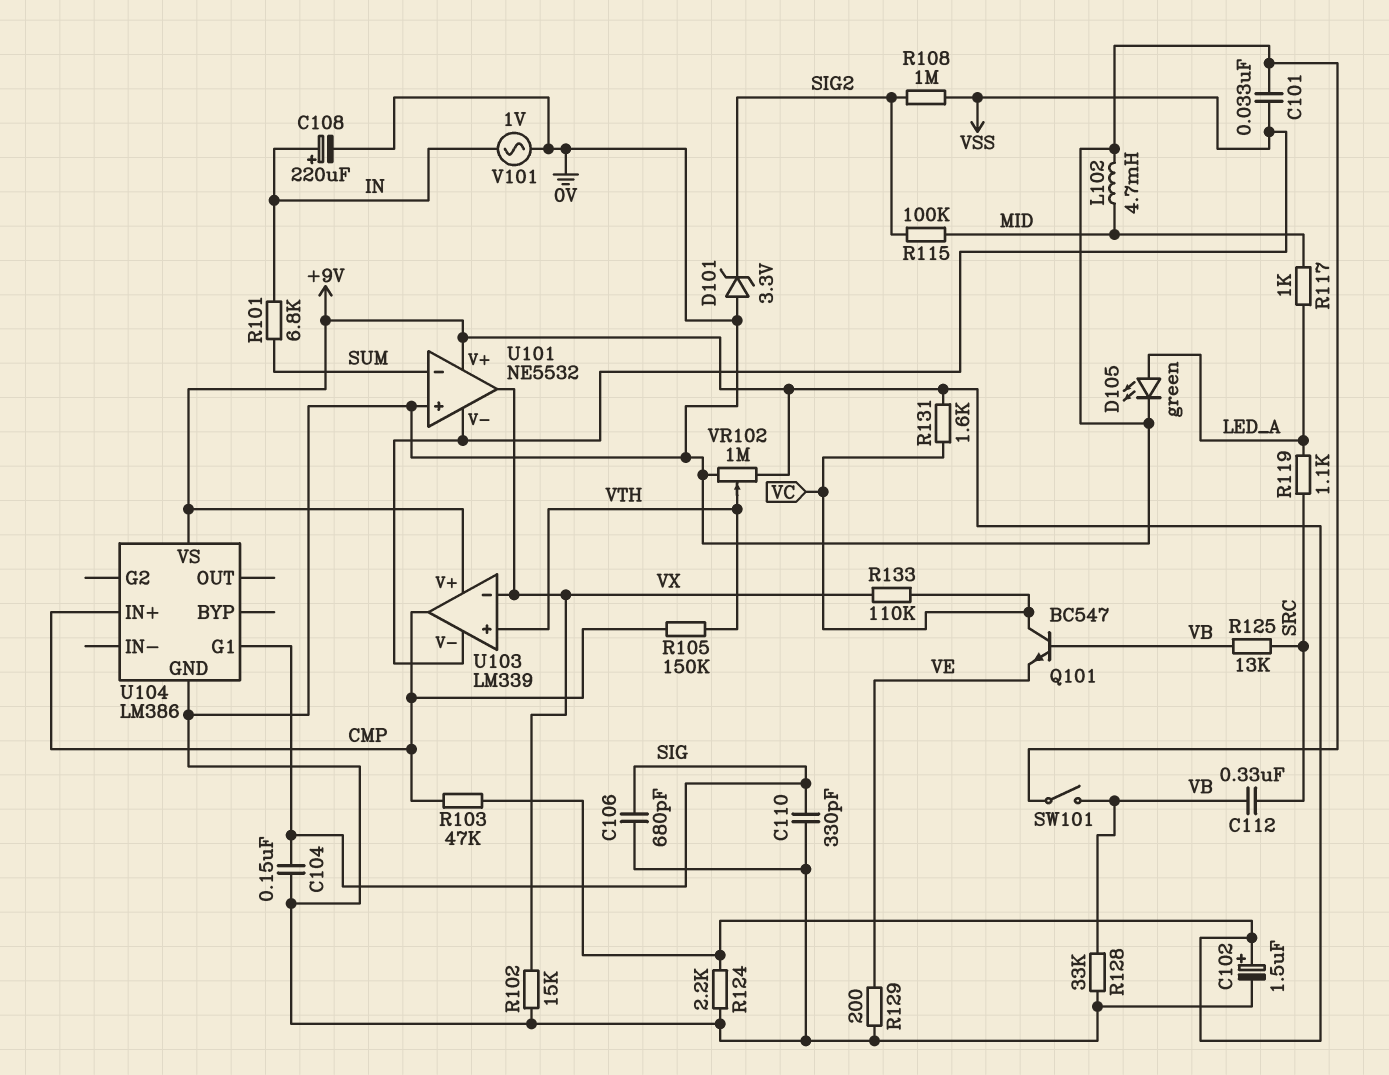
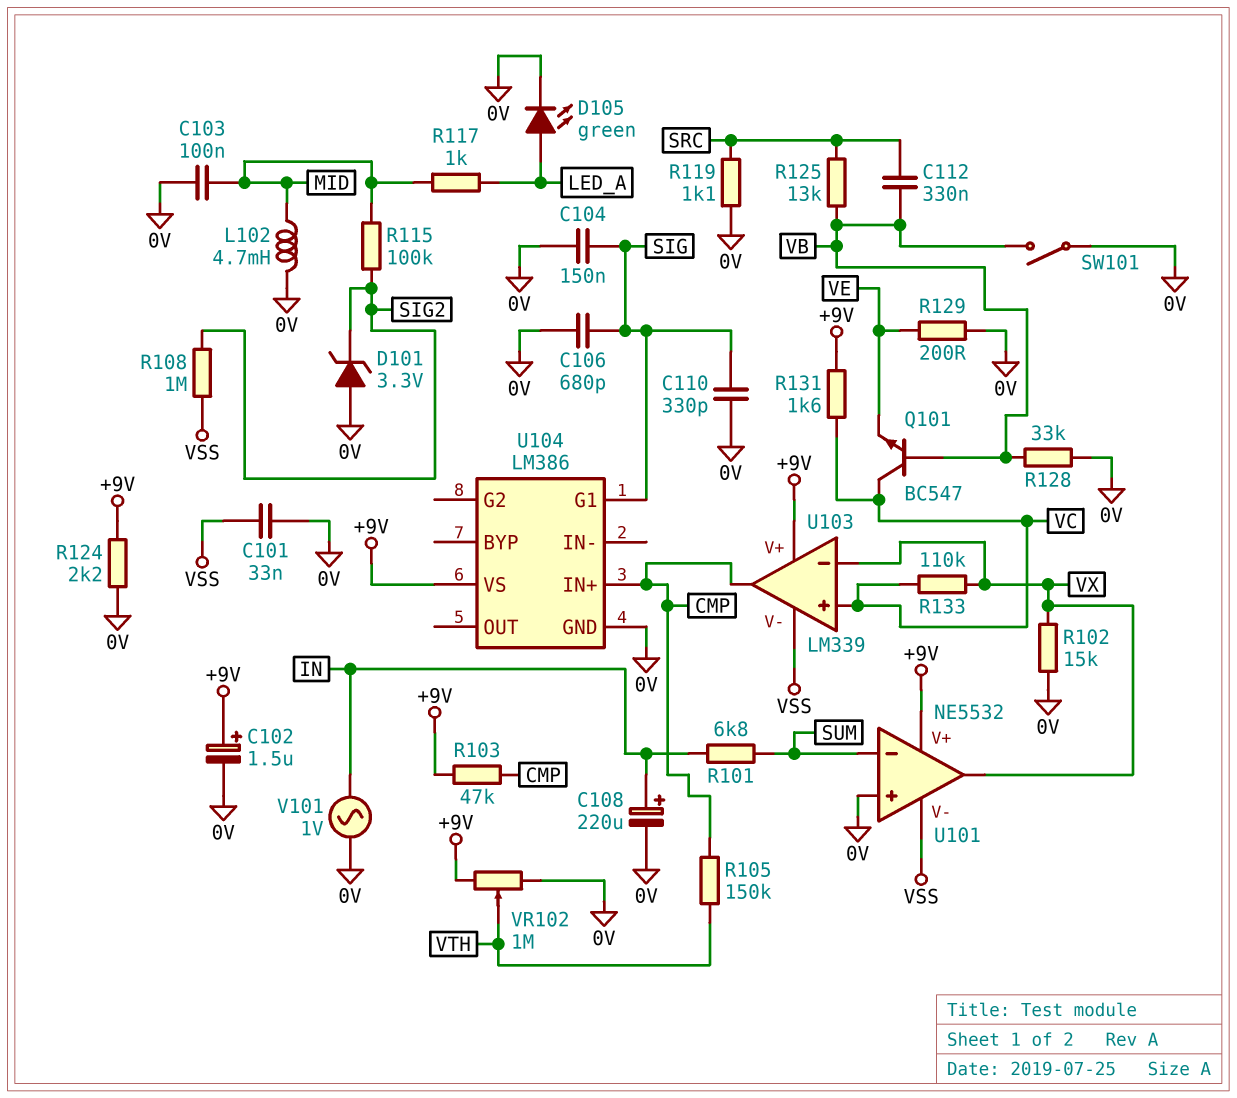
C103: none -> 100nF (0V, MID)
R119: 1.1k (LED_A, SRC) -> 1.1k (0V, SRC)
U103 pin in+: VTH -> VC

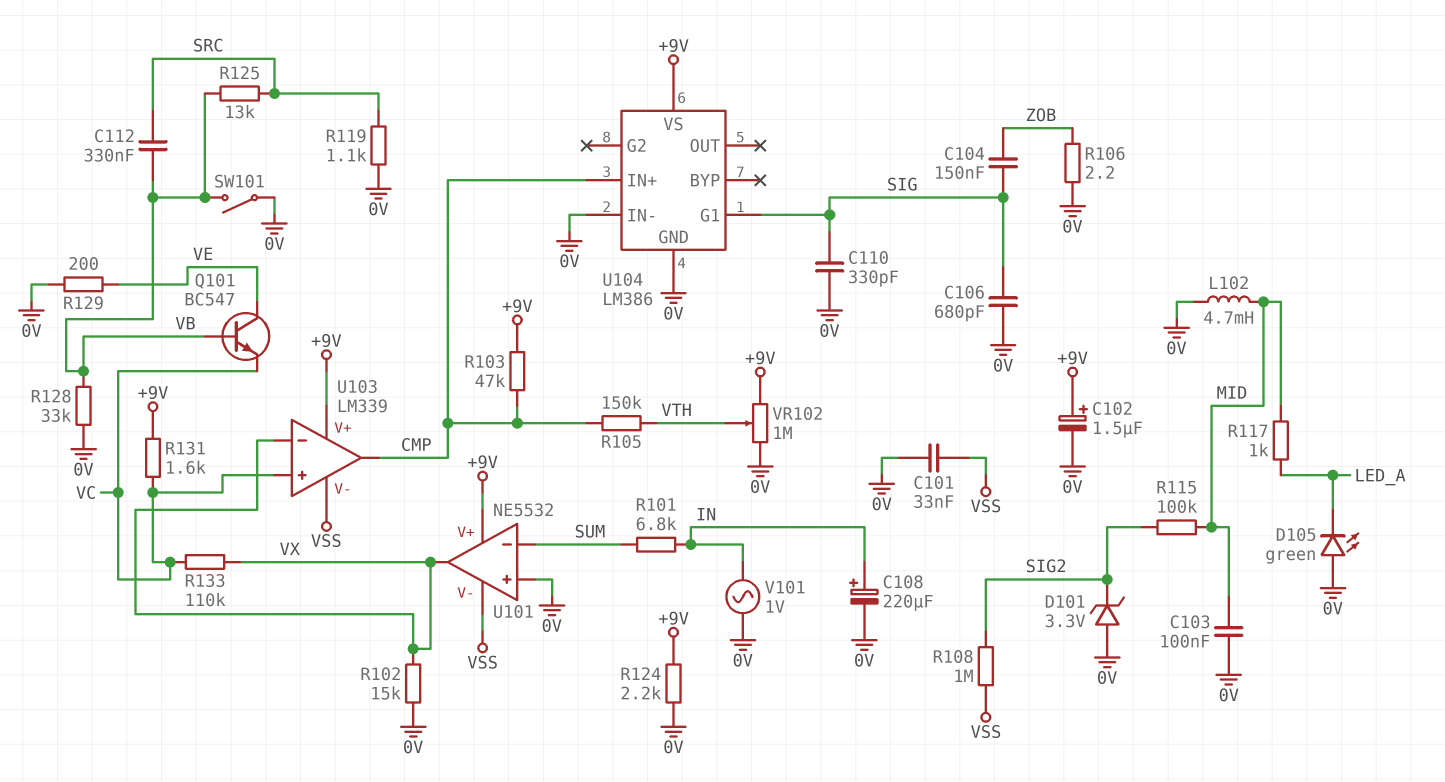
C104: 150nF (0V, SIG) -> 150nF (SIG, ZOB)
D105: LED green (A LED_A, K 0V) -> LED green (A 0V, K LED_A)
Q101: NPN BC547 (B VB, C VC, E VE) -> NPN BC547 (B VB, C VE, E VC)
R106: none -> 2.2 (0V, ZOB)
U104 pin IN-: none -> 0V

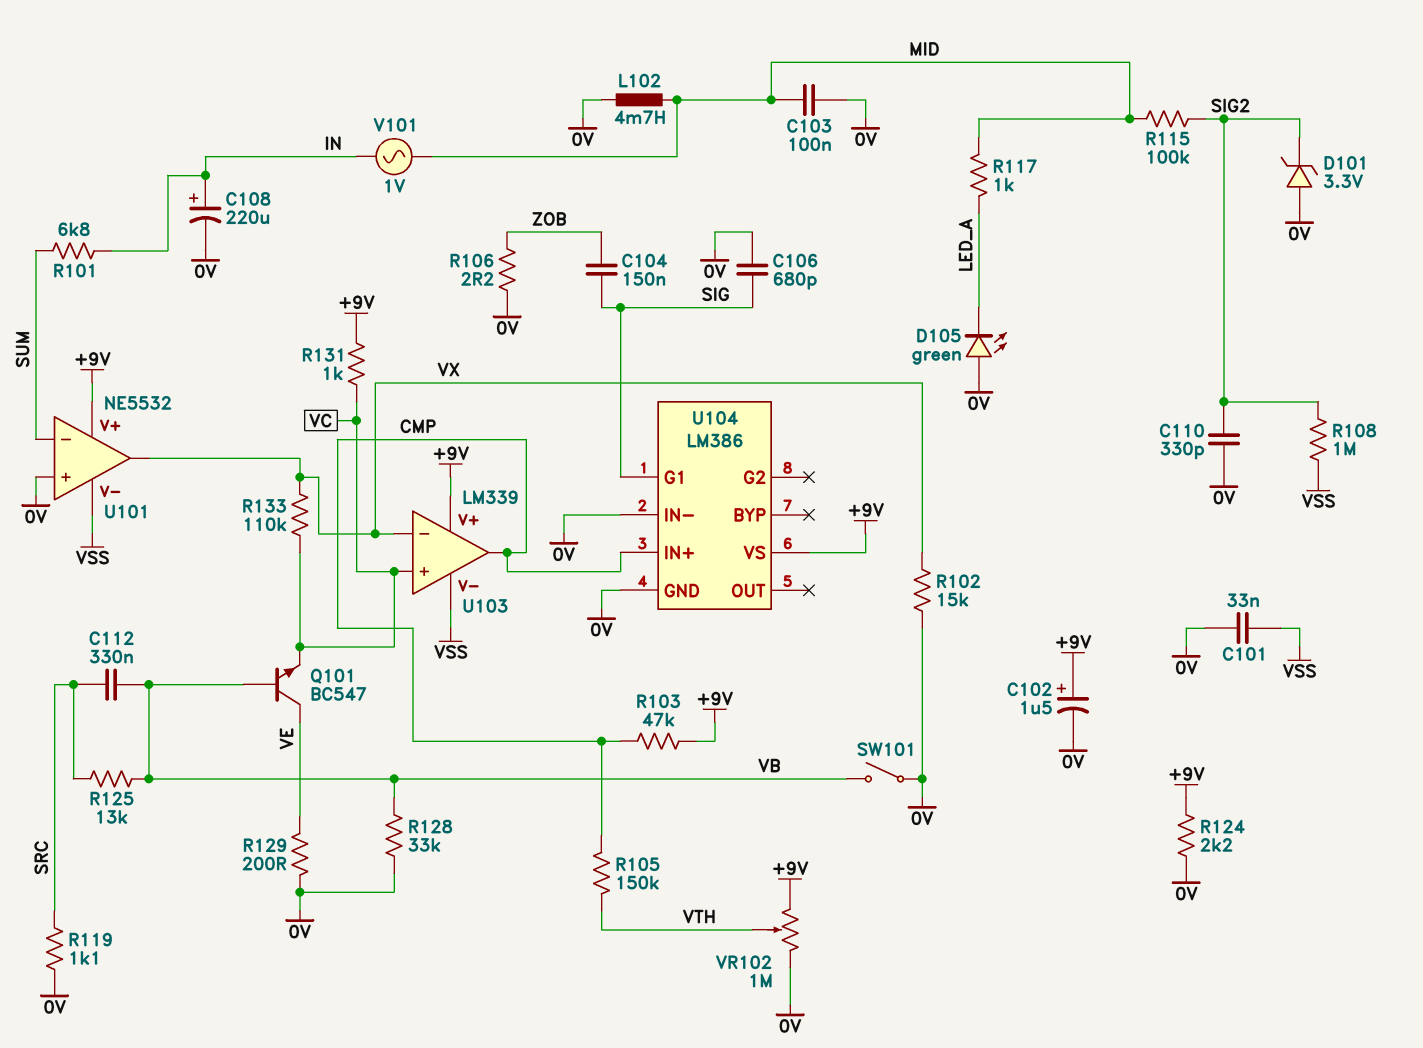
C110: 330pF (0V, SIG) -> 330pF (0V, SIG2)
R131: 1.6k (+9V, VC) -> 1k (+9V, VC)
V101: AC 1V (0V, IN) -> AC 1V (IN, MID)

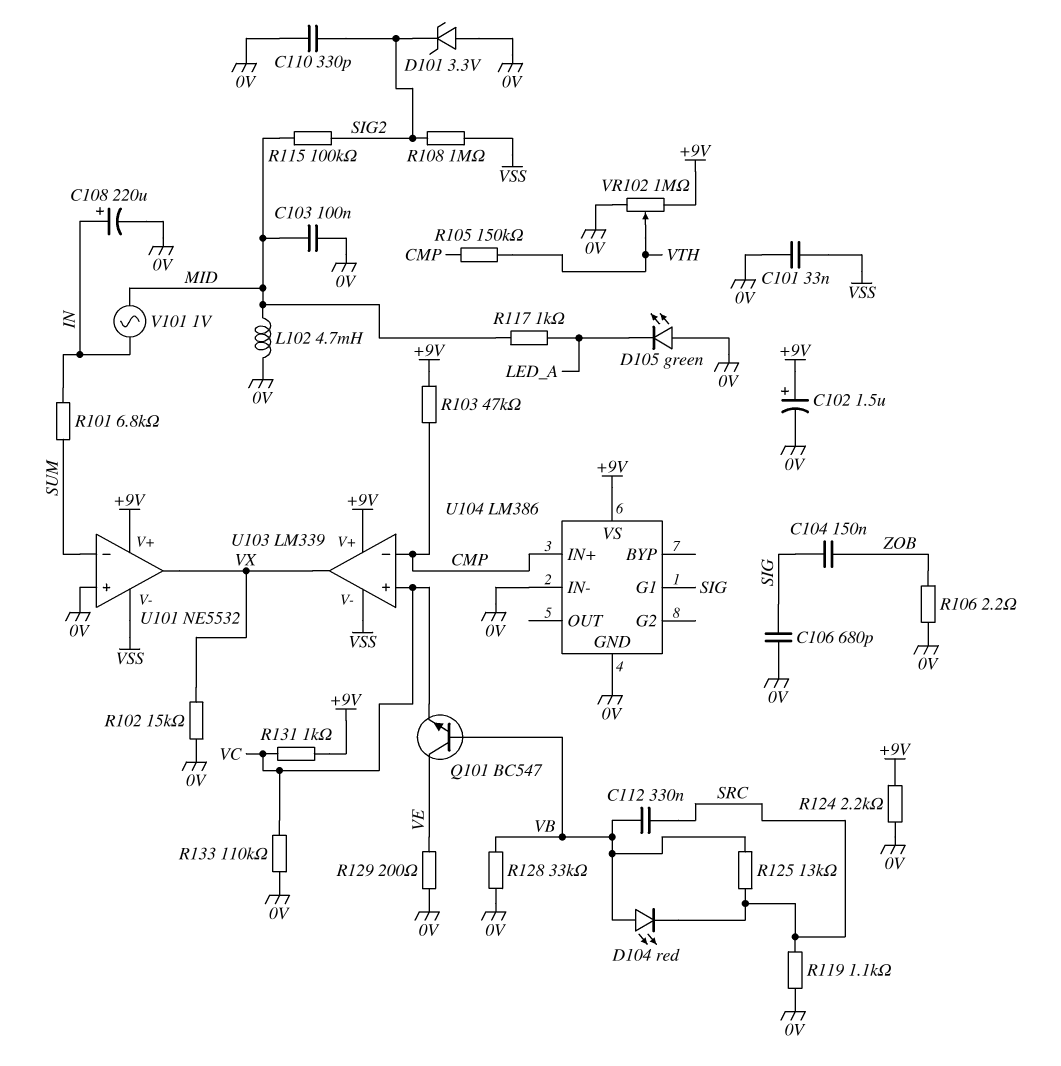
D104: none -> LED red (A VB, K SRC)
R133: 110k (VC, VX) -> 110k (0V, VC)
SW101: switch (0V, VB) -> none
U103 pin in-: VX -> CMP
U103 pin out: CMP -> VX

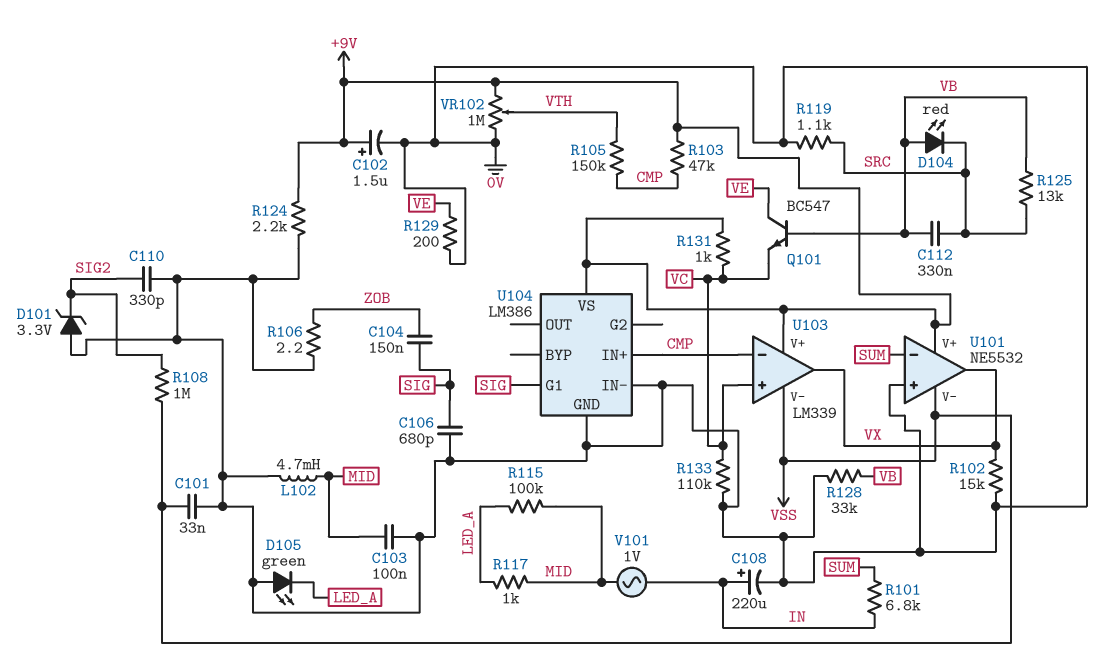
R115: 100k (MID, SIG2) -> 100k (LED_A, MID)

